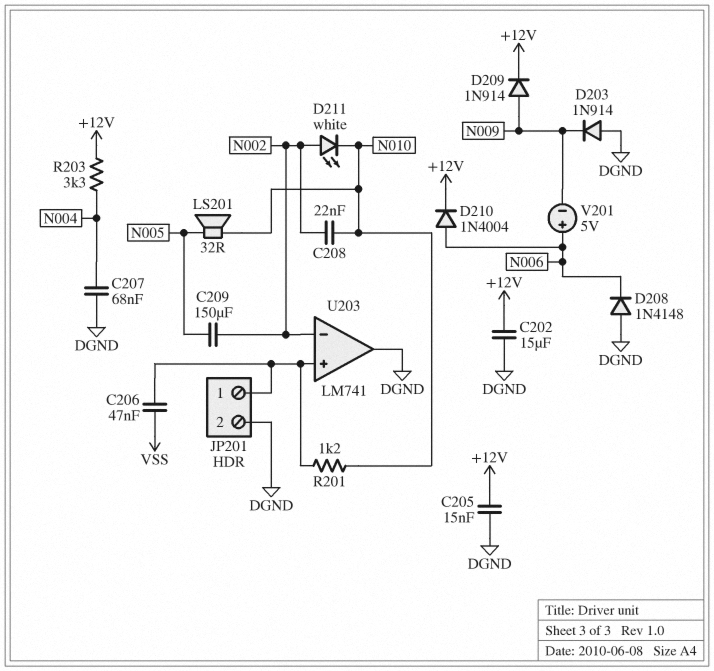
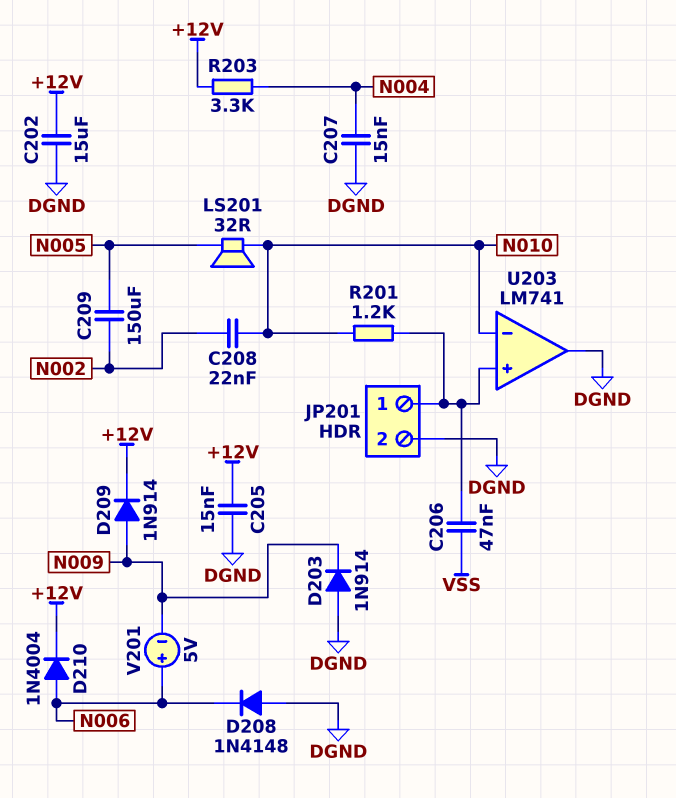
C207: 68nF (DGND, N004) -> 15nF (DGND, N004)
D211: LED white (A N002, K N010) -> none
U203 pin in-: N002 -> N010

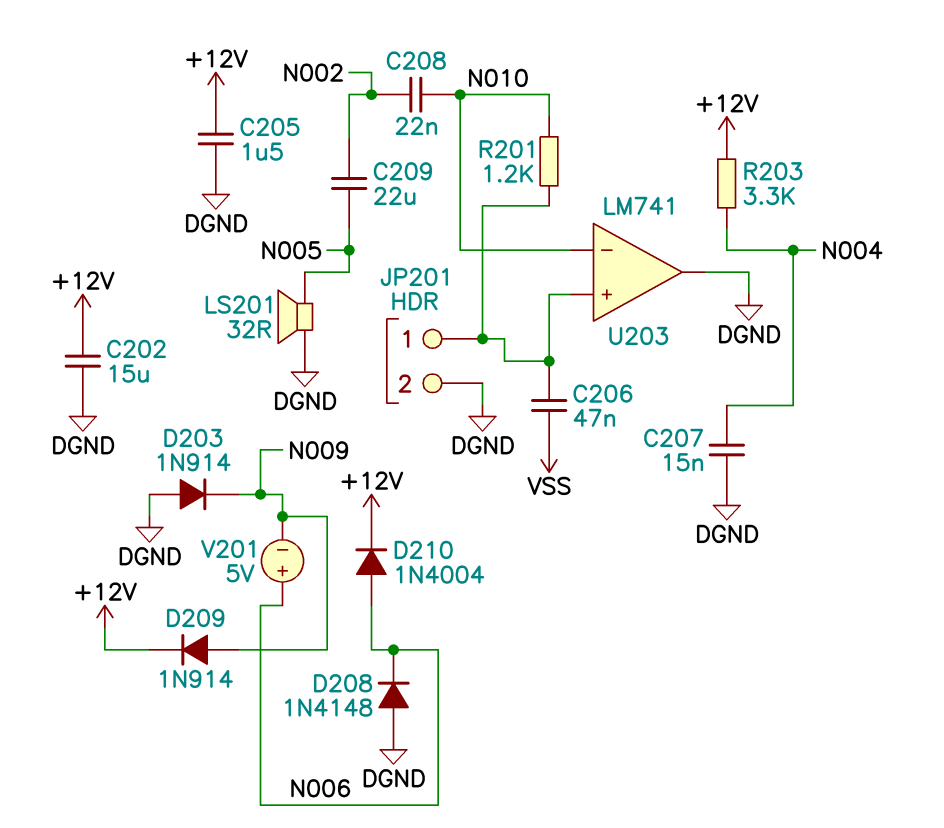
C205: 15nF (+12V, DGND) -> 1.5uF (+12V, DGND)
C209: 150uF (N002, N005) -> 22uF (N002, N005)
LS201: speaker 32R (N005, N010) -> speaker 32R (DGND, N005)

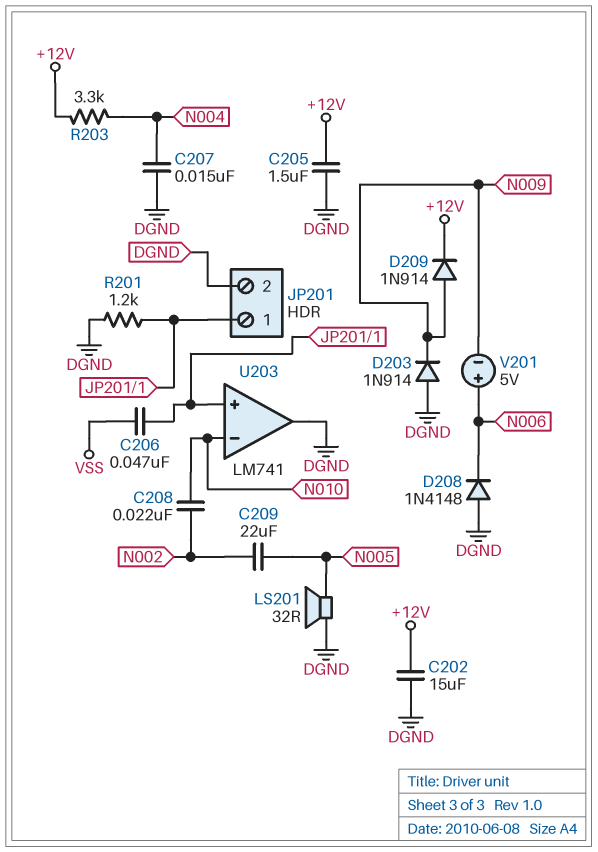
D210: diode 1N4004 (A N006, K +12V) -> none
R201: 1.2k (JP201/1, N010) -> 1.2k (DGND, JP201/1)

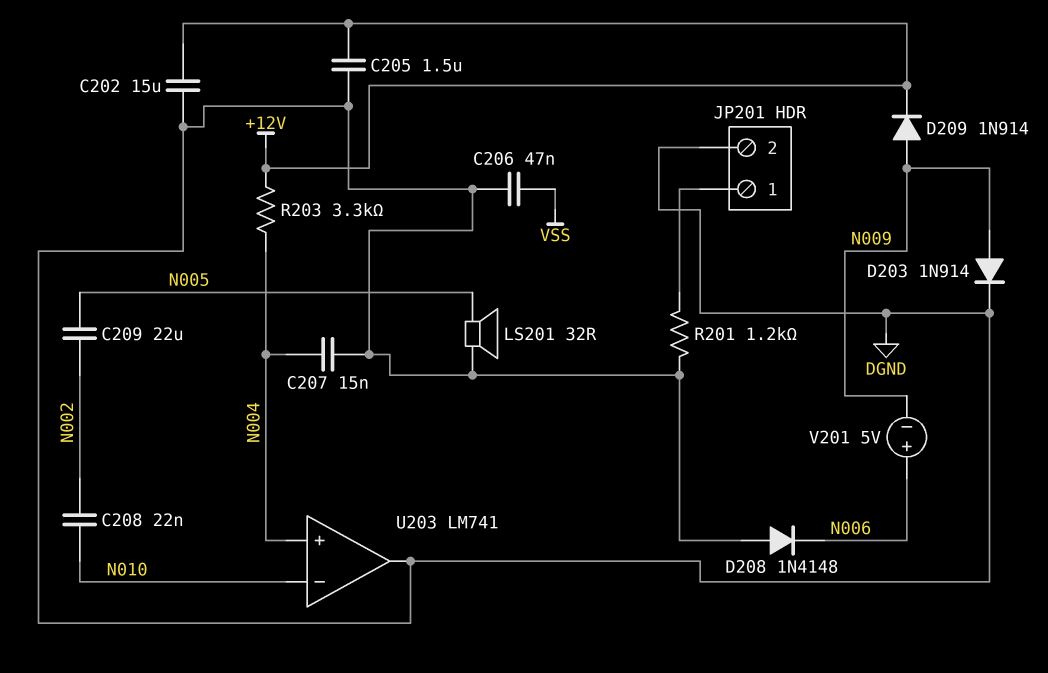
C206: 47nF (JP201/1, VSS) -> 47nF (DGND, VSS)
D203: diode 1N914 (A DGND, K N009) -> diode 1N914 (A N009, K DGND)
U203 pin in+: JP201/1 -> N004

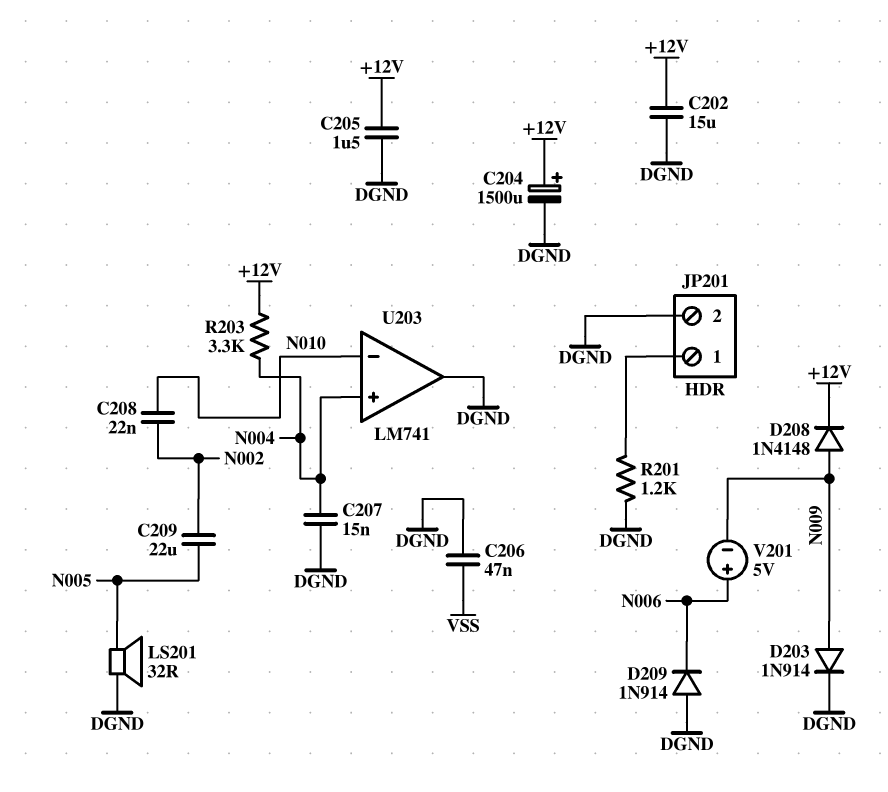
C204: none -> 1500uF (plus +12V, minus DGND)
D208: diode 1N4148 (A DGND, K N006) -> diode 1N4148 (A N009, K +12V)
D209: diode 1N914 (A N009, K +12V) -> diode 1N914 (A DGND, K N006)

